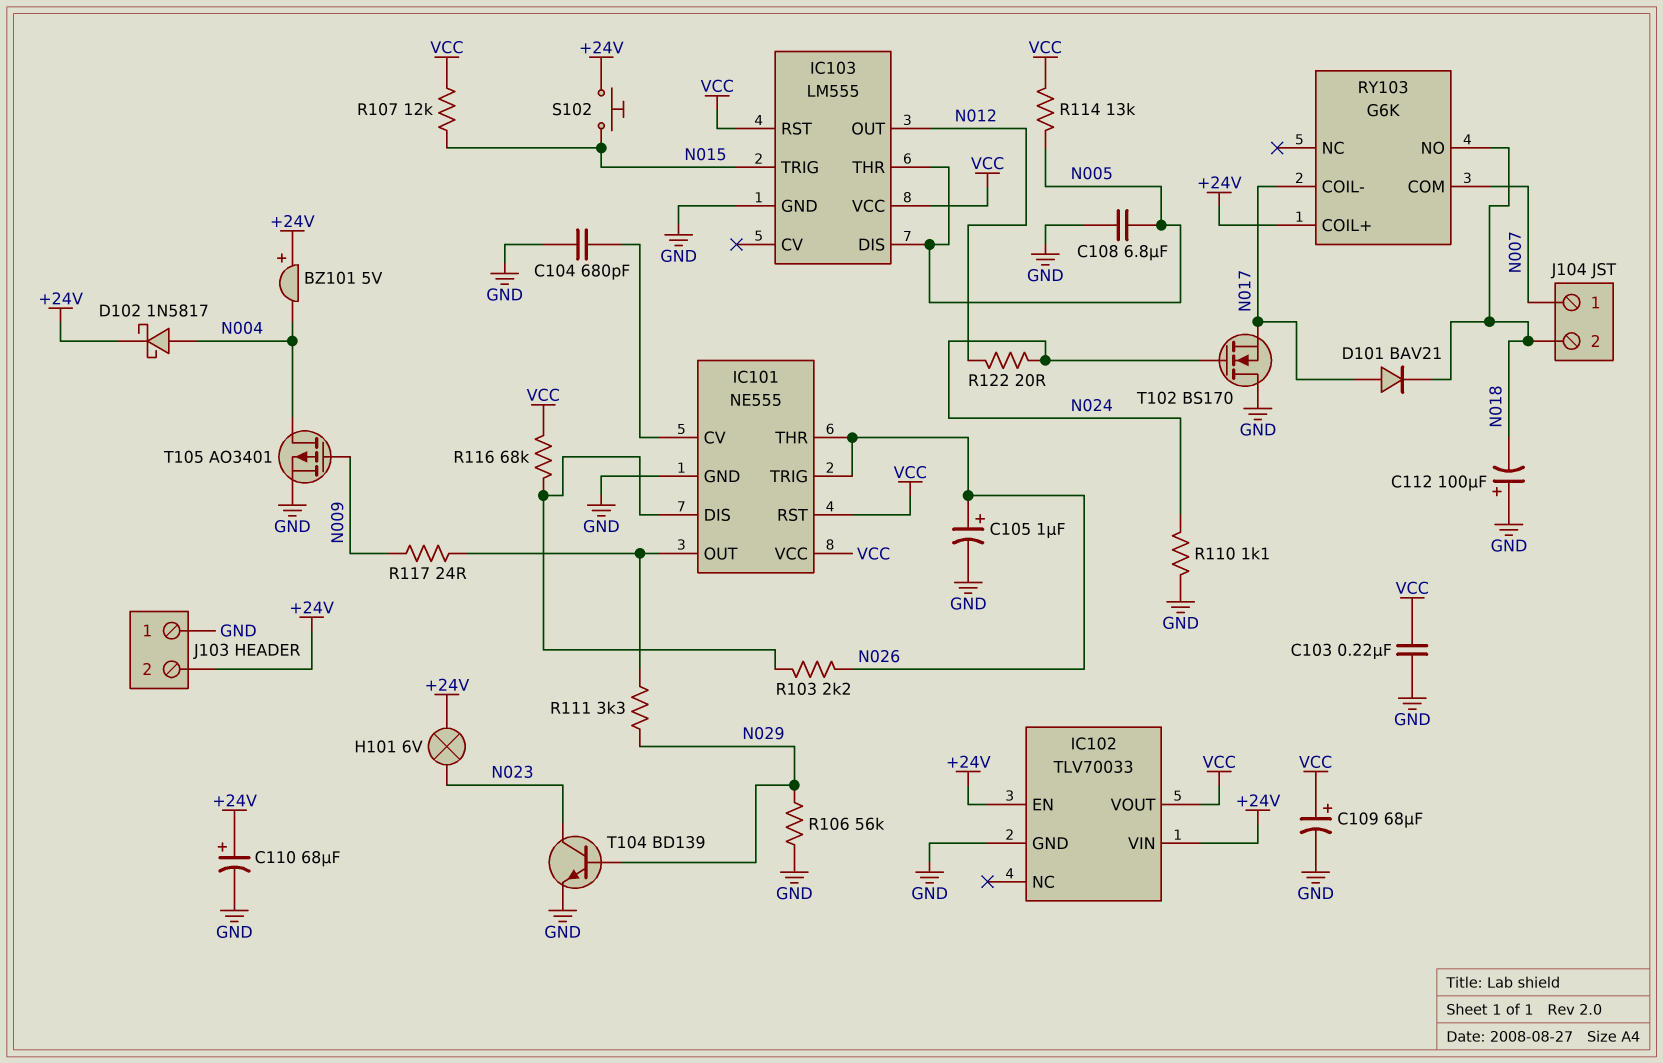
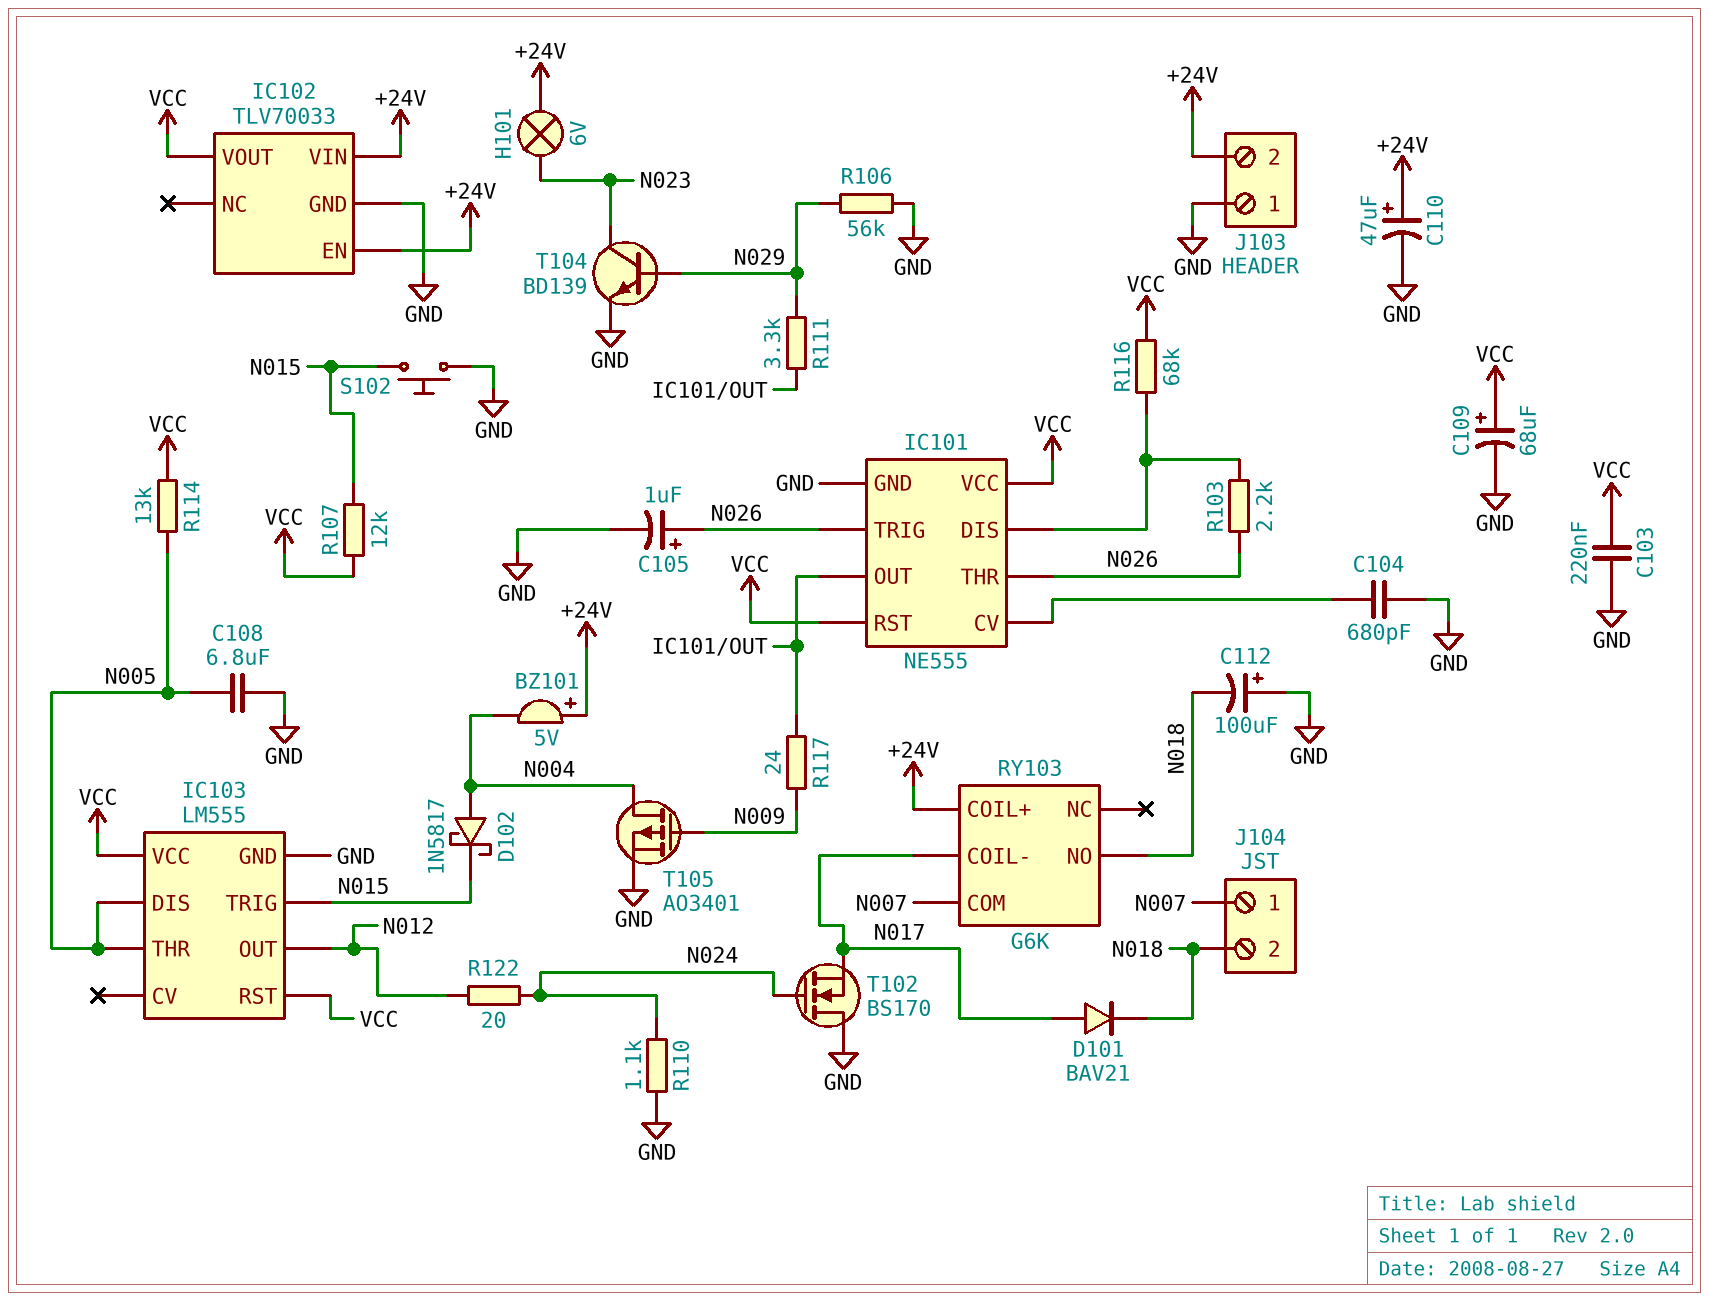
C110: 68uF (plus +24V, minus GND) -> 47uF (plus +24V, minus GND)
D102: schottky 1N5817 (A N004, K +24V) -> schottky 1N5817 (A N004, K N015)
S102: button (+24V, N015) -> button (GND, N015)

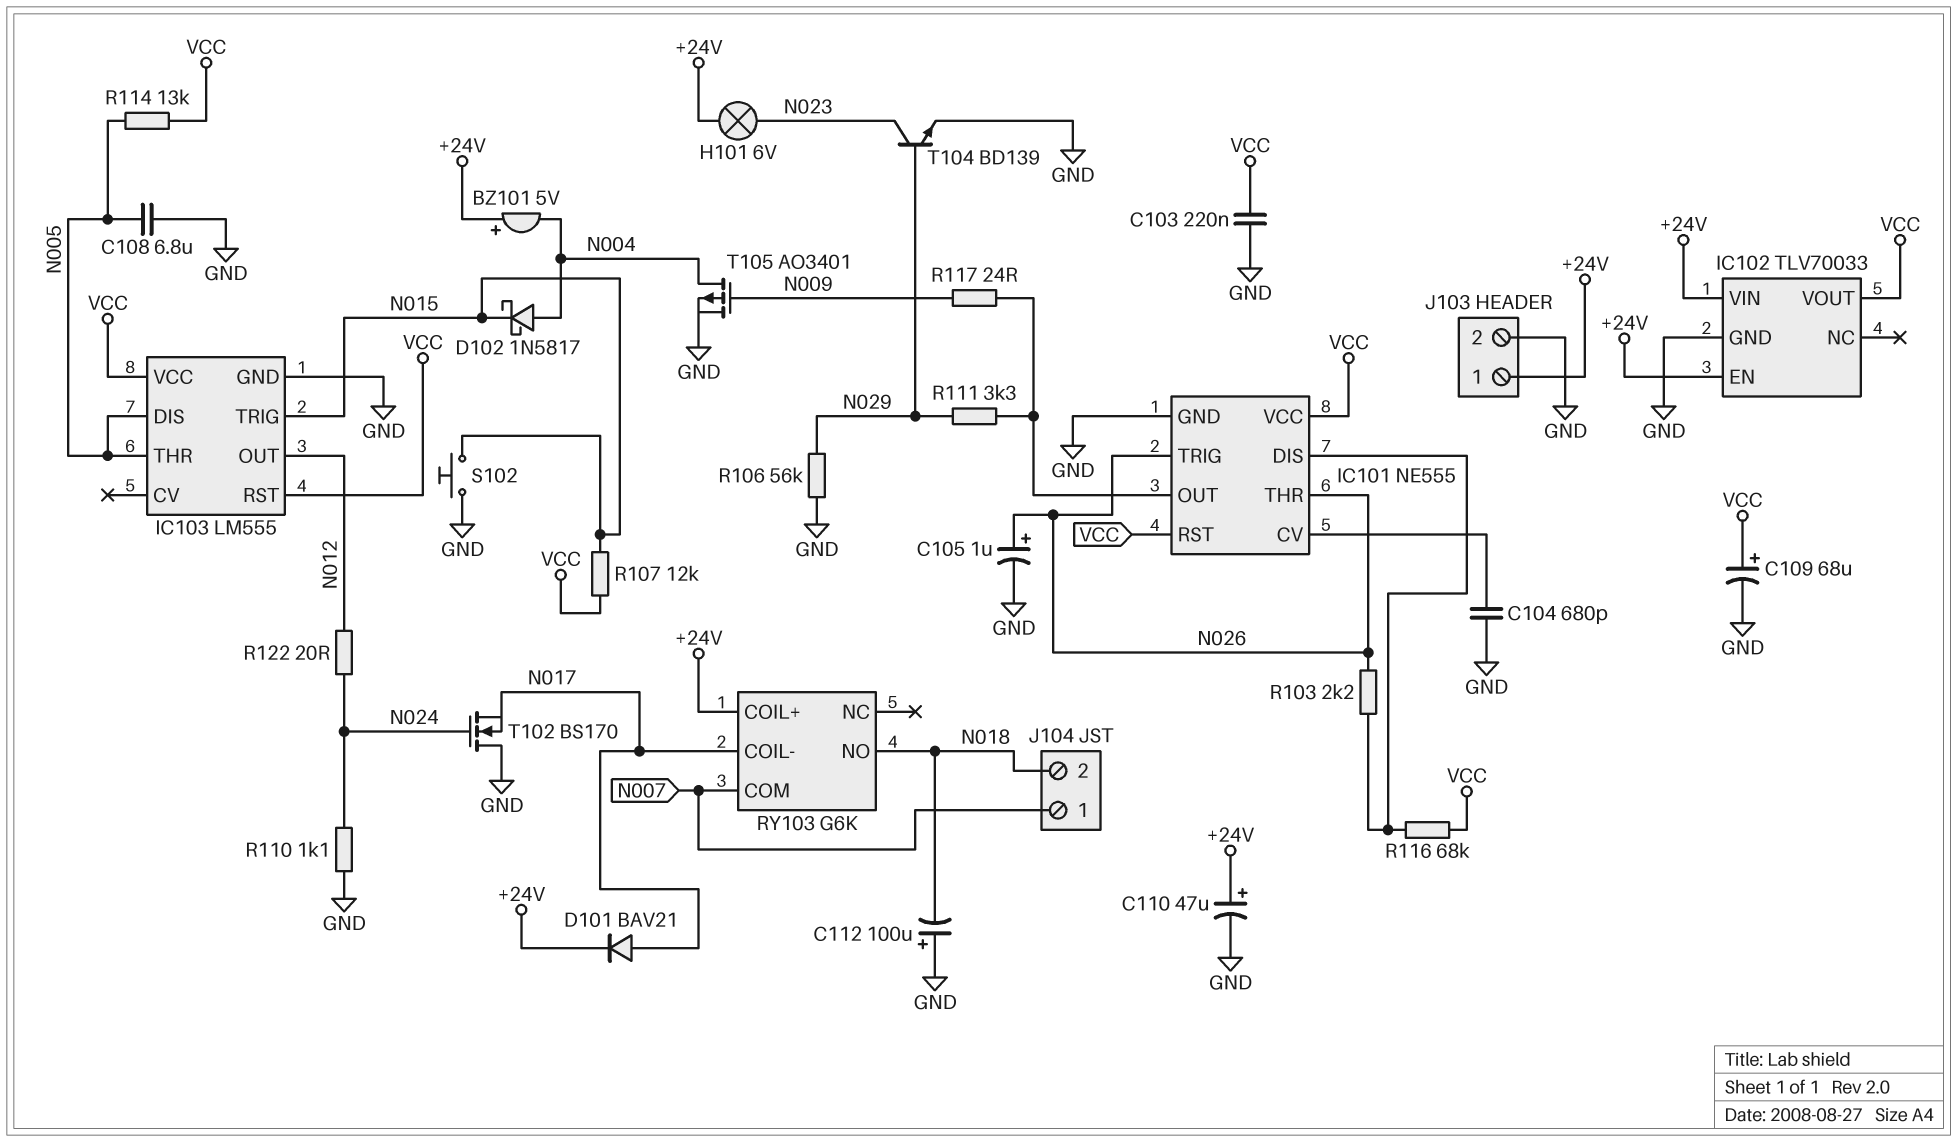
D101: diode BAV21 (A N017, K N018) -> diode BAV21 (A N017, K +24V)
J103 pin 1: GND -> +24V
J103 pin 2: +24V -> GND

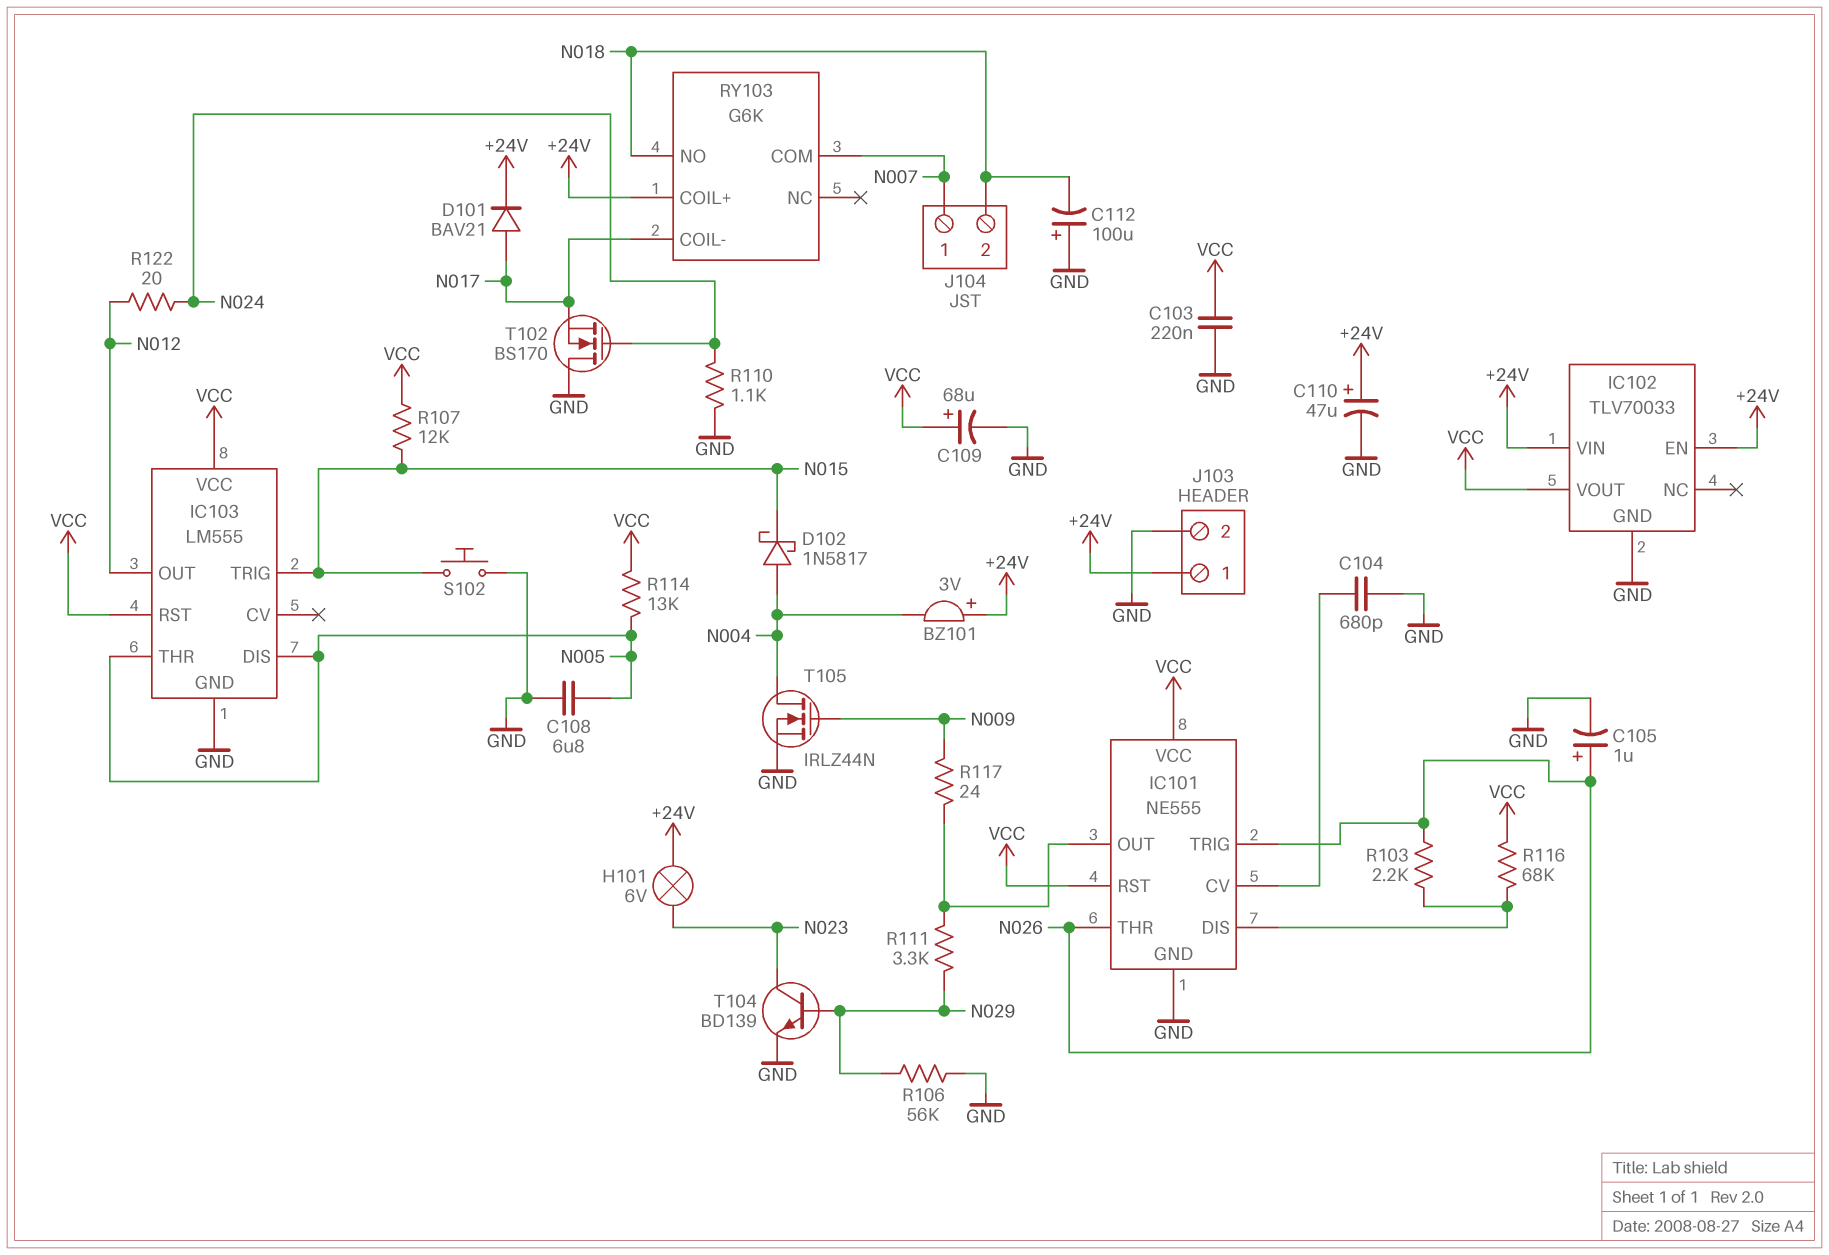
BZ101: buzzer 5V (plus +24V, minus N004) -> buzzer 3V (plus +24V, minus N004)
T105: PMOS AO3401 (G N009, D N004, S GND) -> NMOS IRLZ44N (G N009, D N004, S GND)

